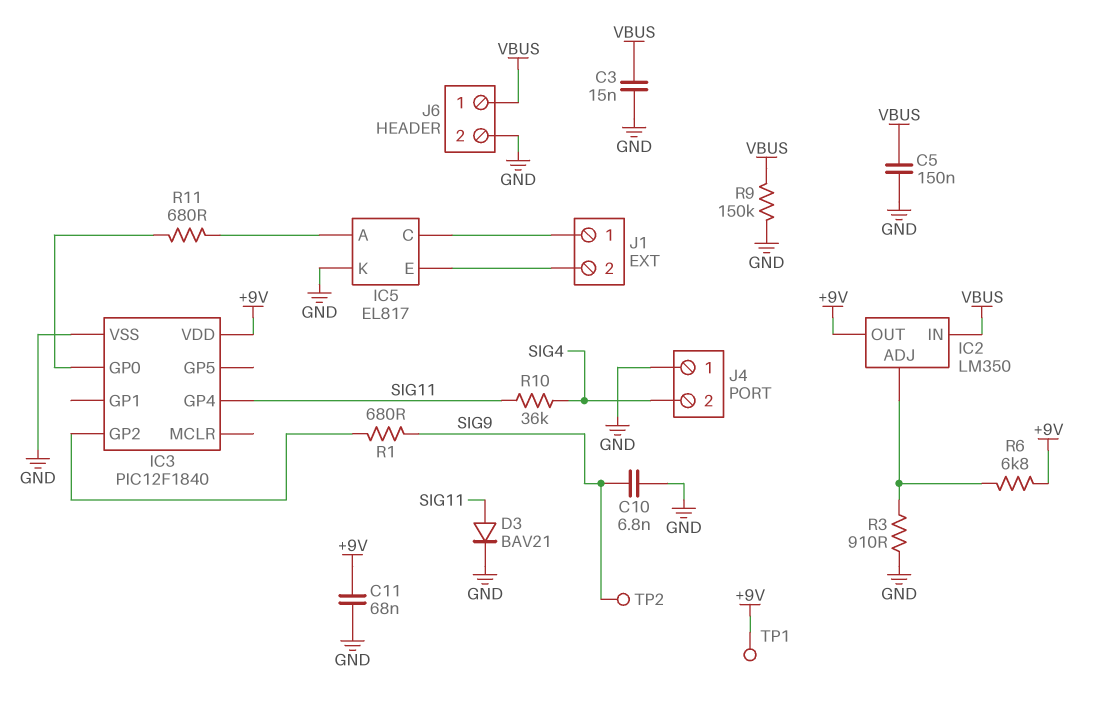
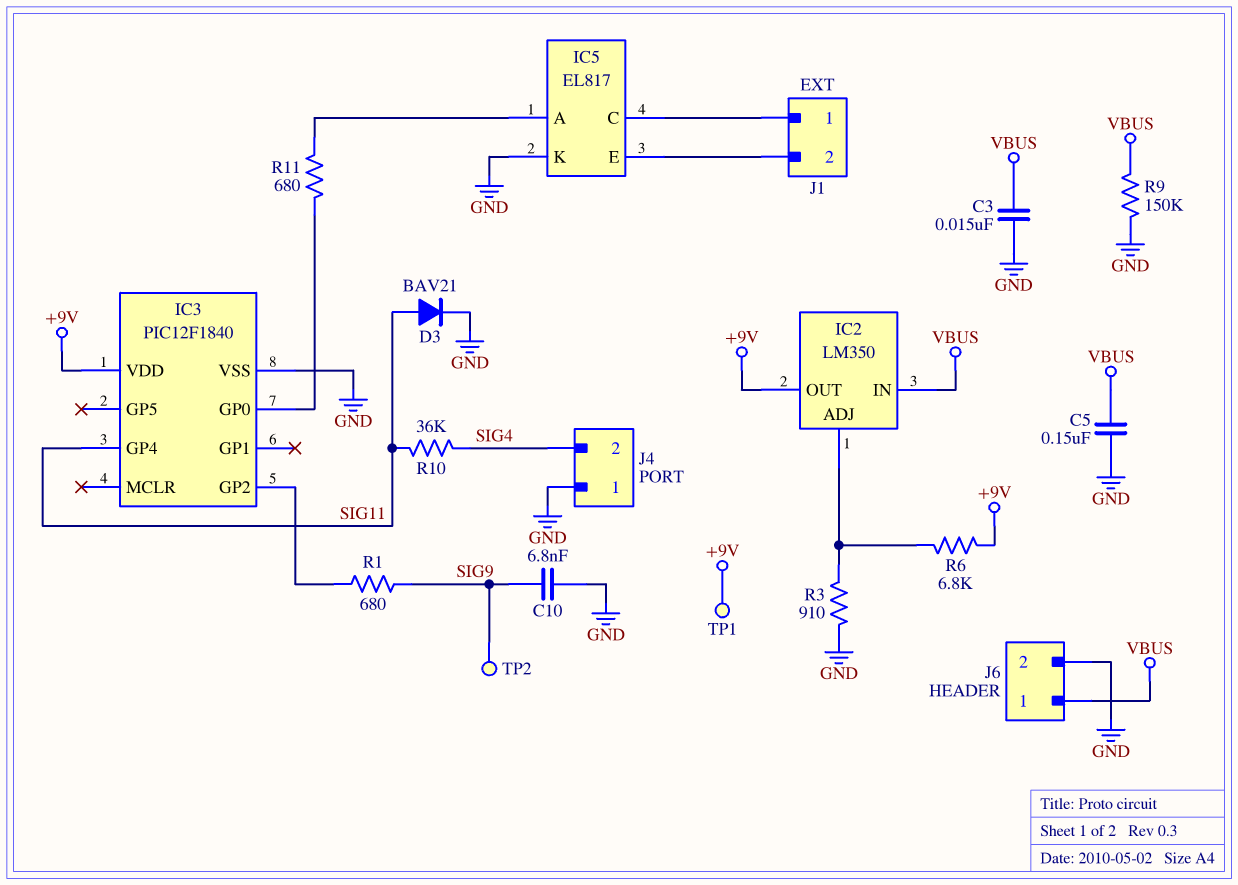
C11: 68nF (+9V, GND) -> none

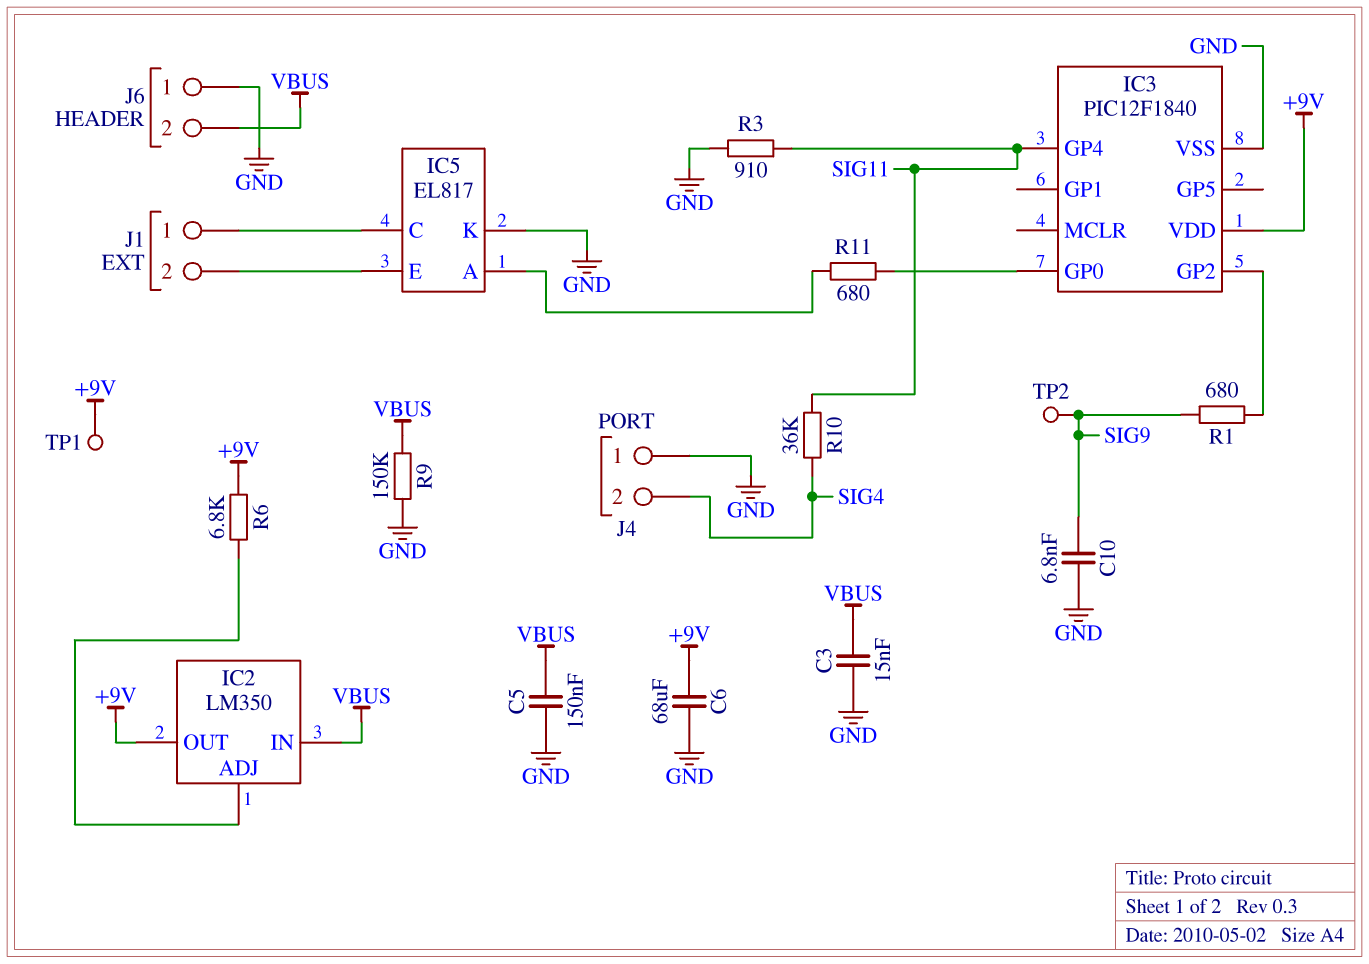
C6: none -> 68uF (+9V, GND)
D3: diode BAV21 (A SIG11, K GND) -> none
J6 pin 1: VBUS -> GND
J6 pin 2: GND -> VBUS
R3: 910 (GND, IC2/ADJ) -> 910 (GND, SIG11)

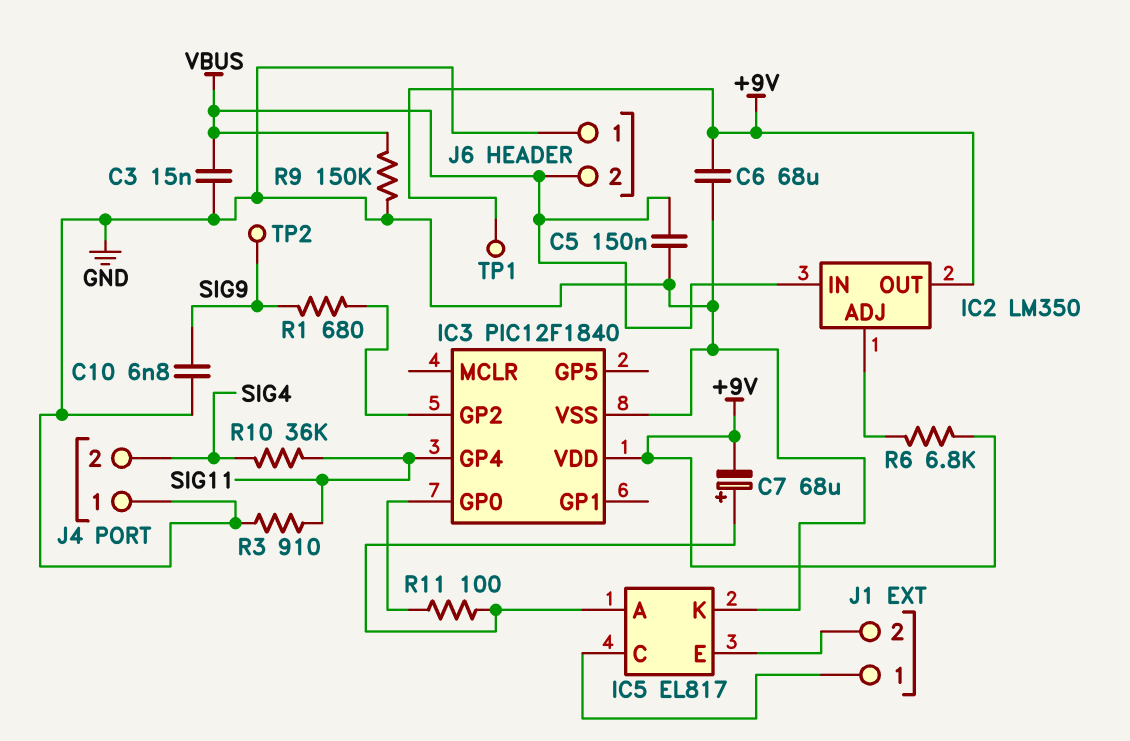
C7: none -> 68uF (plus IC5/A, minus +9V)
R11: 680 (IC3/GP0, IC5/A) -> 100 (IC3/GP0, IC5/A)

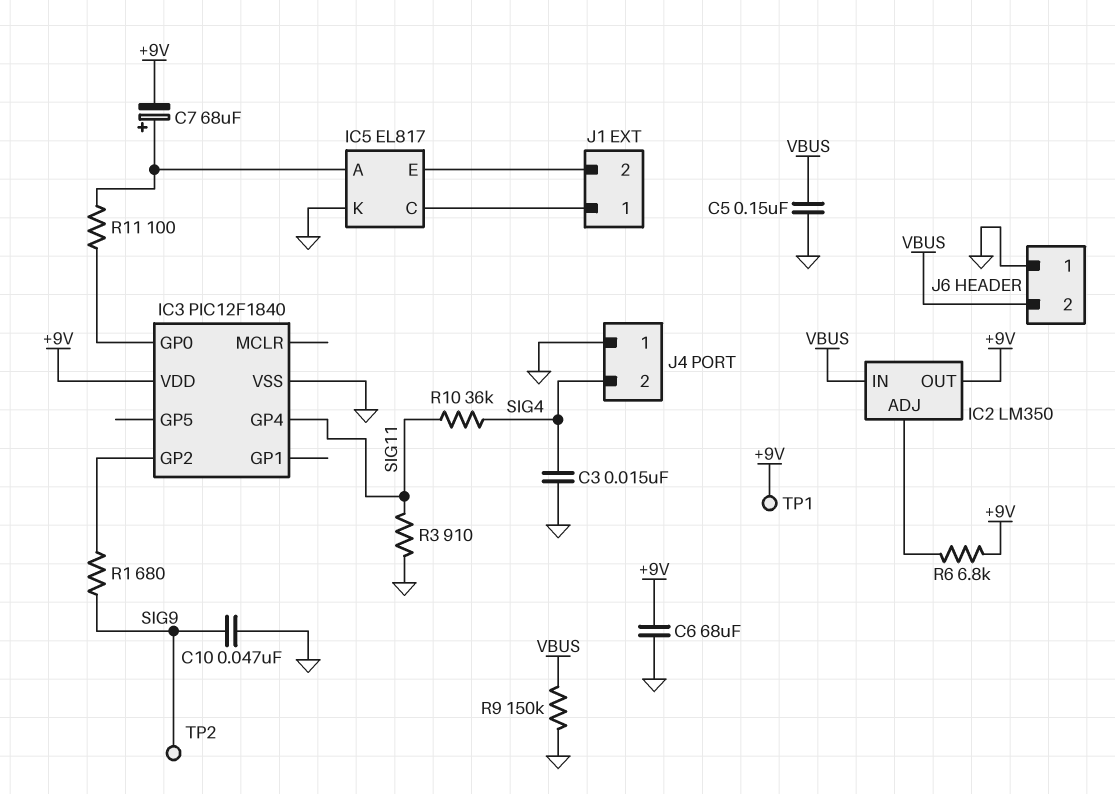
C3: 15nF (GND, VBUS) -> 15nF (GND, SIG4)
C10: 6.8nF (GND, SIG9) -> 47nF (GND, SIG9)

